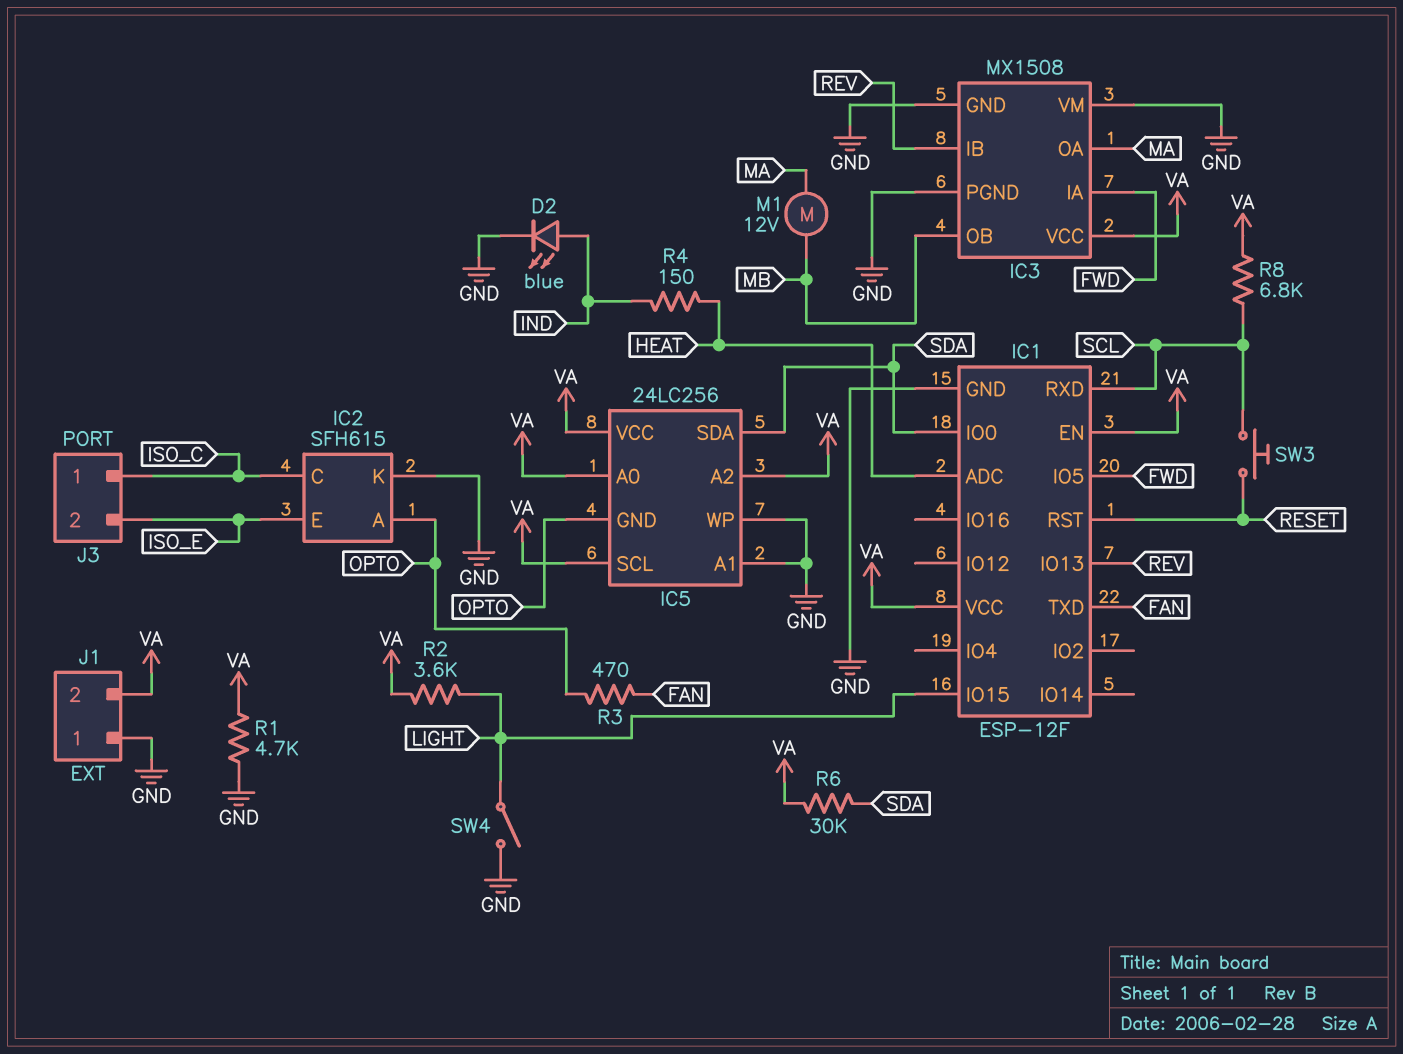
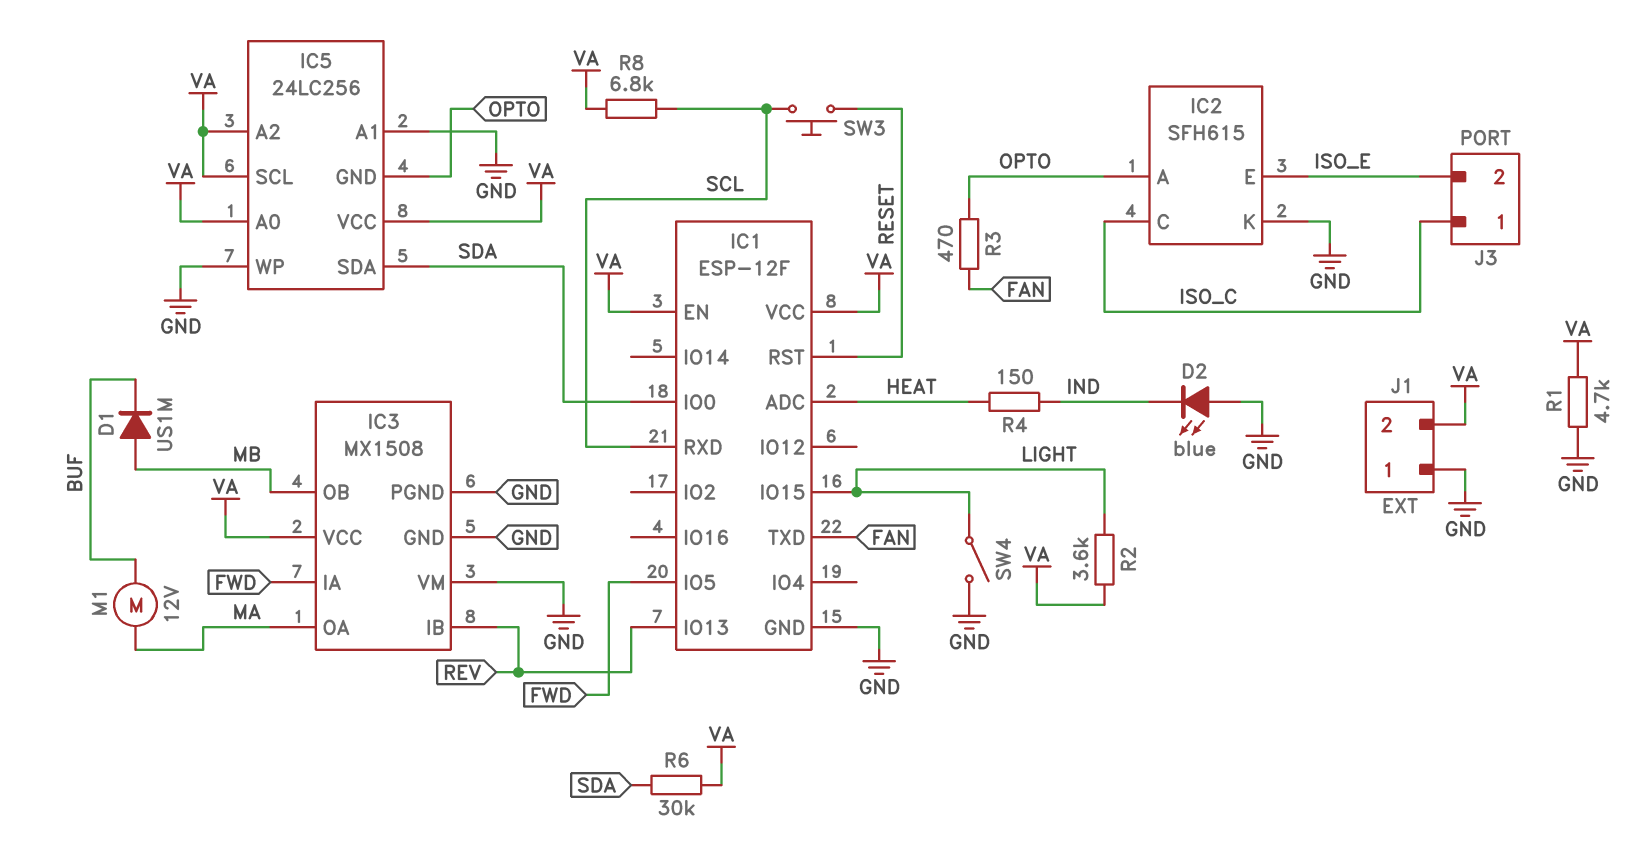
D1: none -> diode US1M (A MB, K BUF)
D2: LED blue (A IND, K GND) -> LED blue (A GND, K IND)
M1: motor 12V (MA, MB) -> motor 12V (BUF, MA)

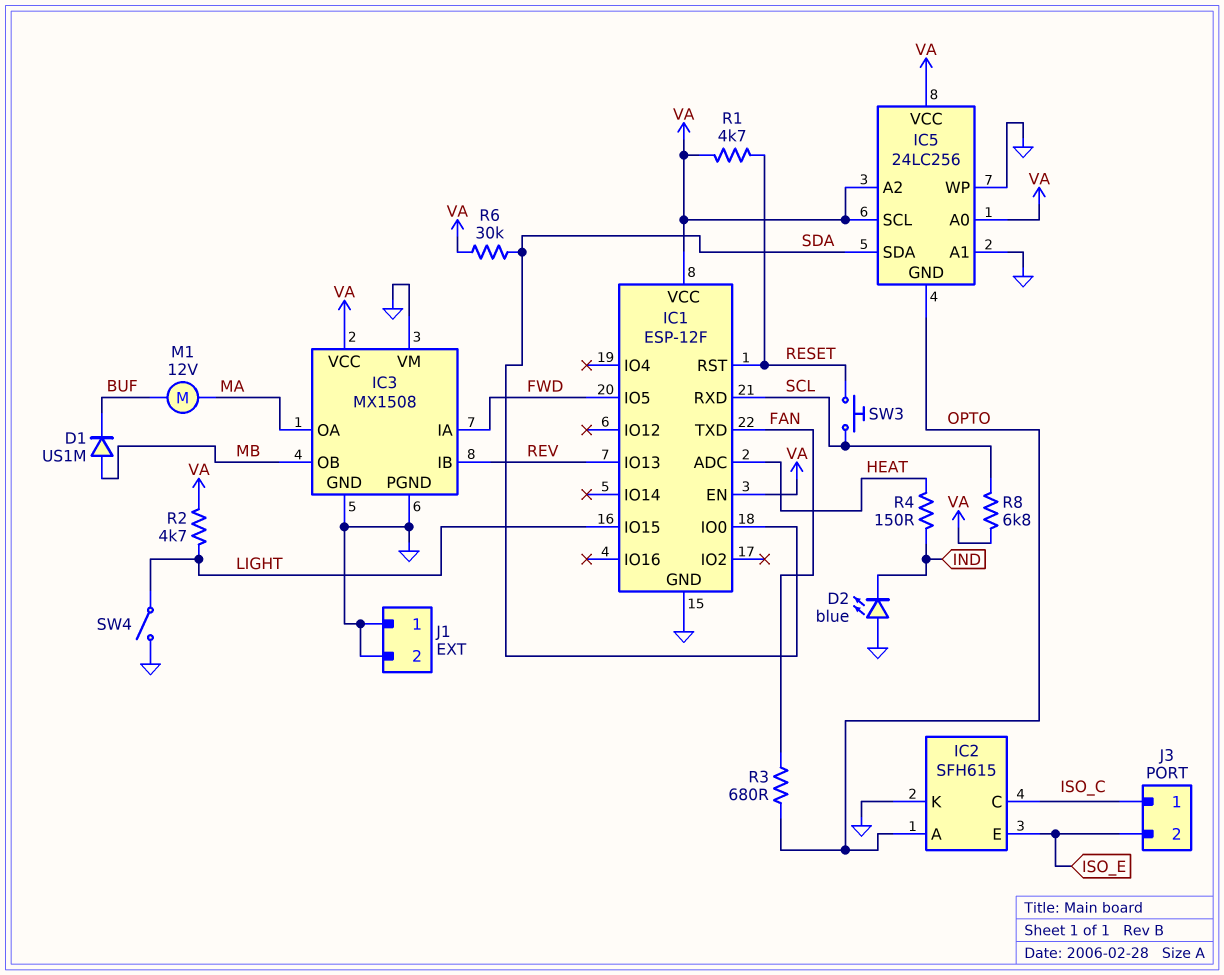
J1 pin 2: VA -> GND
R1: 4.7k (GND, VA) -> 4.7k (RESET, VA)
R2: 3.6k (LIGHT, VA) -> 4.7k (LIGHT, VA)
R3: 470 (FAN, OPTO) -> 680 (FAN, OPTO)

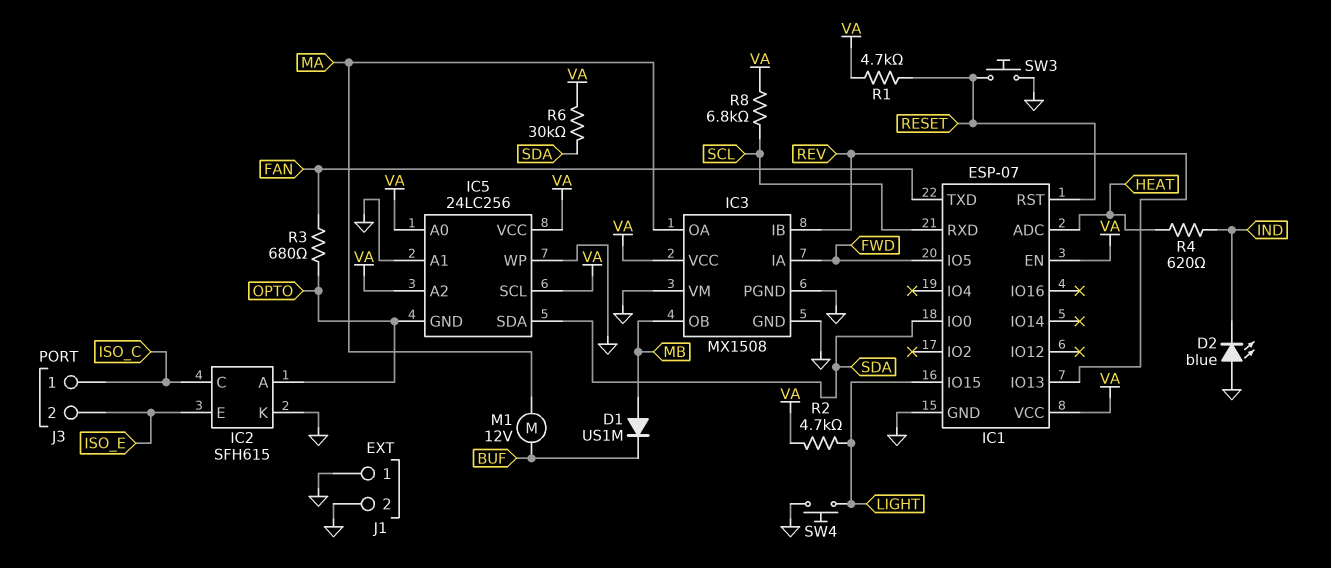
IC1: ESP-12F -> ESP-07
R4: 150 (HEAT, IND) -> 620 (HEAT, IND)
SW3: button (RESET, SCL) -> button (GND, RESET)
SW4: switch (GND, LIGHT) -> button (GND, LIGHT)

